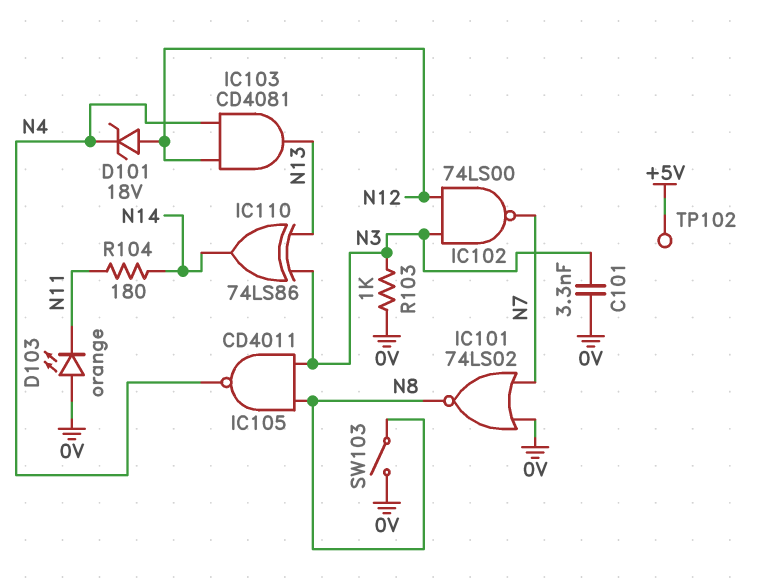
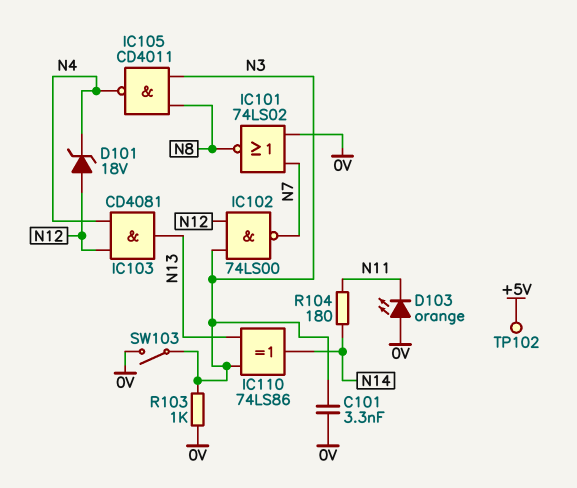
SW103: switch (0V, N8) -> switch (0V, N3)

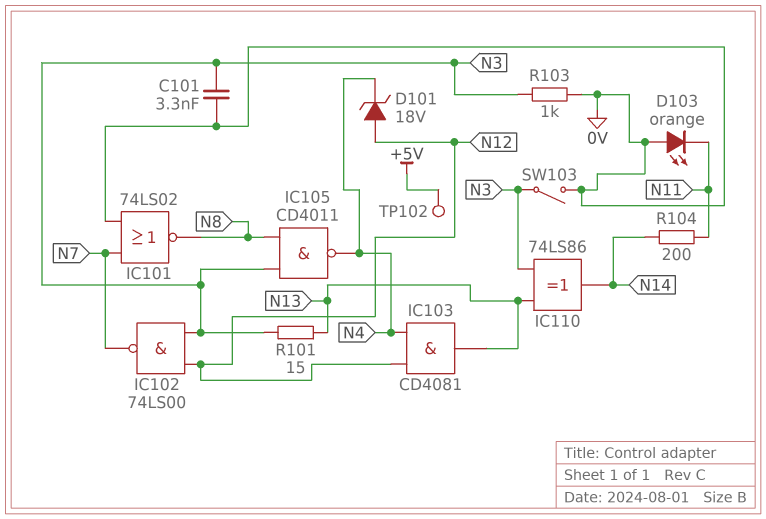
R101: none -> 15 (N3, N13)
R104: 180 (N11, N14) -> 200 (N11, N14)

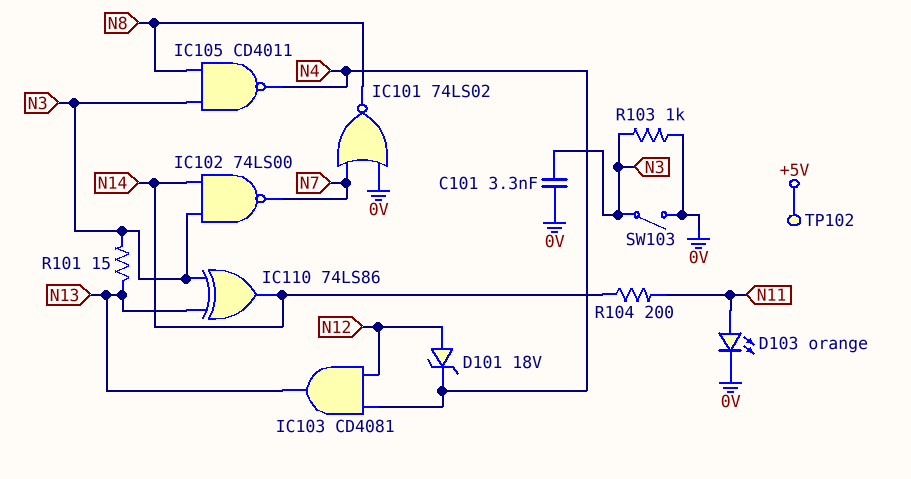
D103: LED orange (A 0V, K N11) -> LED orange (A N11, K 0V)
IC102: NAND 74LS00 (in N3, in N12, out N7) -> NAND 74LS00 (in N3, in N14, out N7)

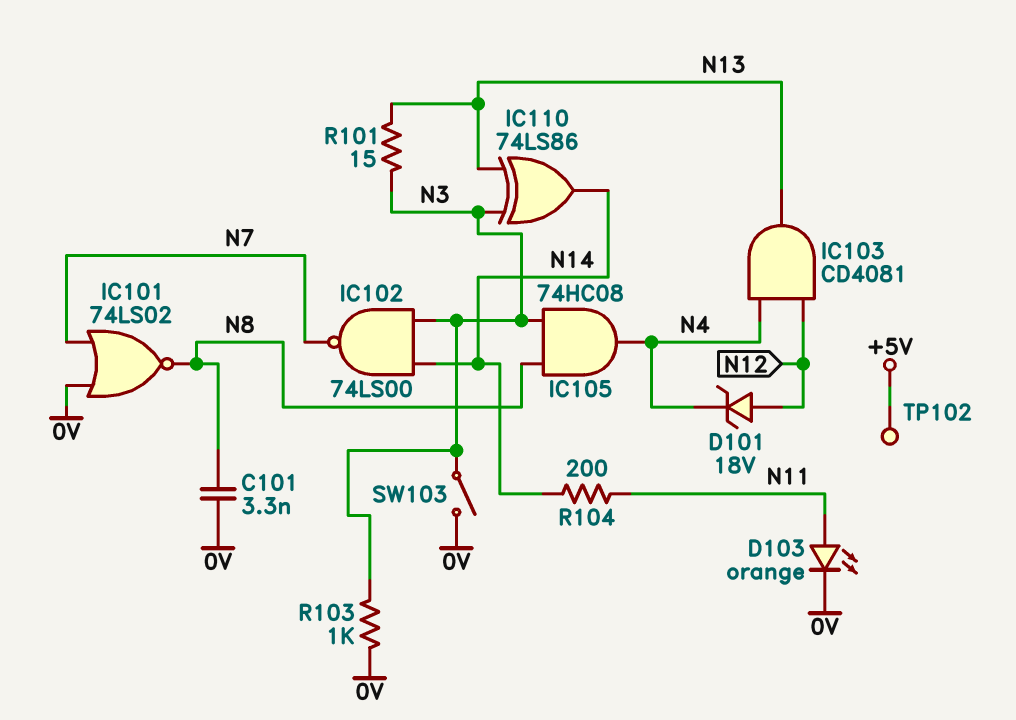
C101: 3.3nF (0V, N3) -> 3.3nF (0V, N8)
IC105: NAND CD4011 (in N3, in N8, out N4) -> AND 74HC08 (in N3, in N8, out N4)

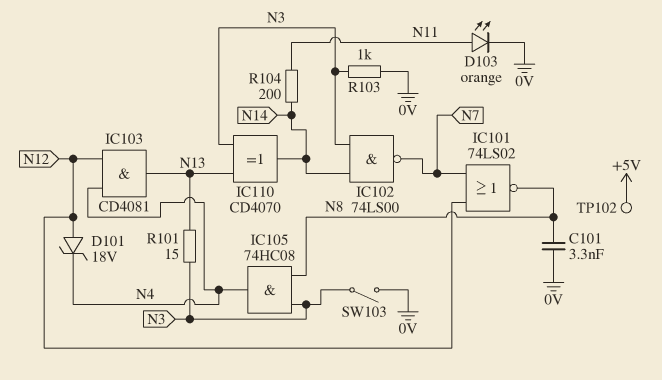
IC101: NOR 74LS02 (in 0V, in N7, out N8) -> NOR 74LS02 (in N7, in N12, out N8)
IC110: XOR 74LS86 (in N3, in N13, out N14) -> XOR CD4070 (in N3, in N13, out N14)

